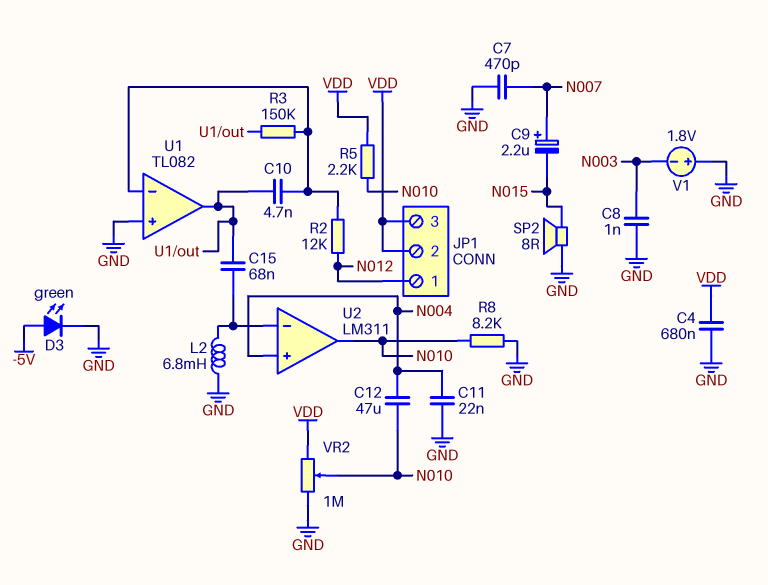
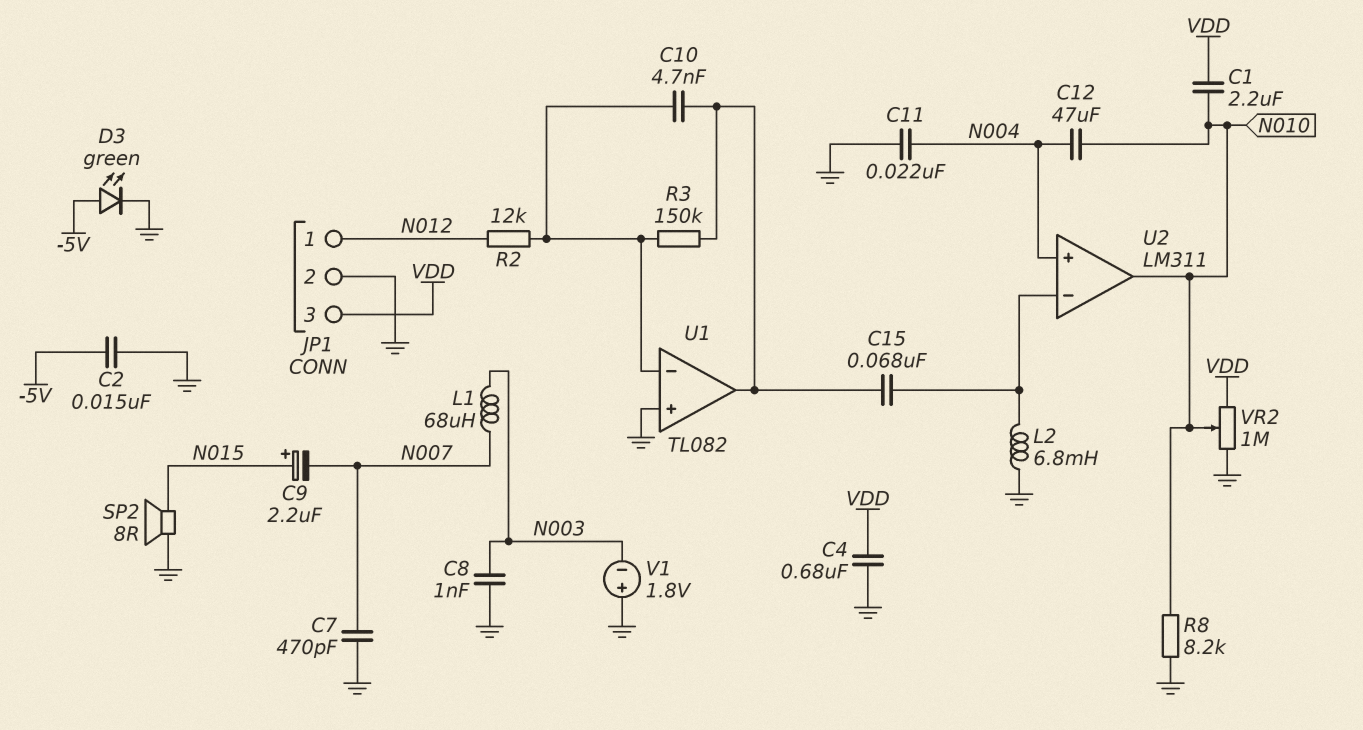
C1: none -> 2.2uF (N010, VDD)
C2: none -> 15nF (-5V, GND)
C9: 2.2uF (plus N007, minus N015) -> 2.2uF (plus N015, minus N007)
JP1 pin 2: VDD -> GND
L1: none -> 68uH (N003, N007)
R5: 2.2k (N010, VDD) -> none

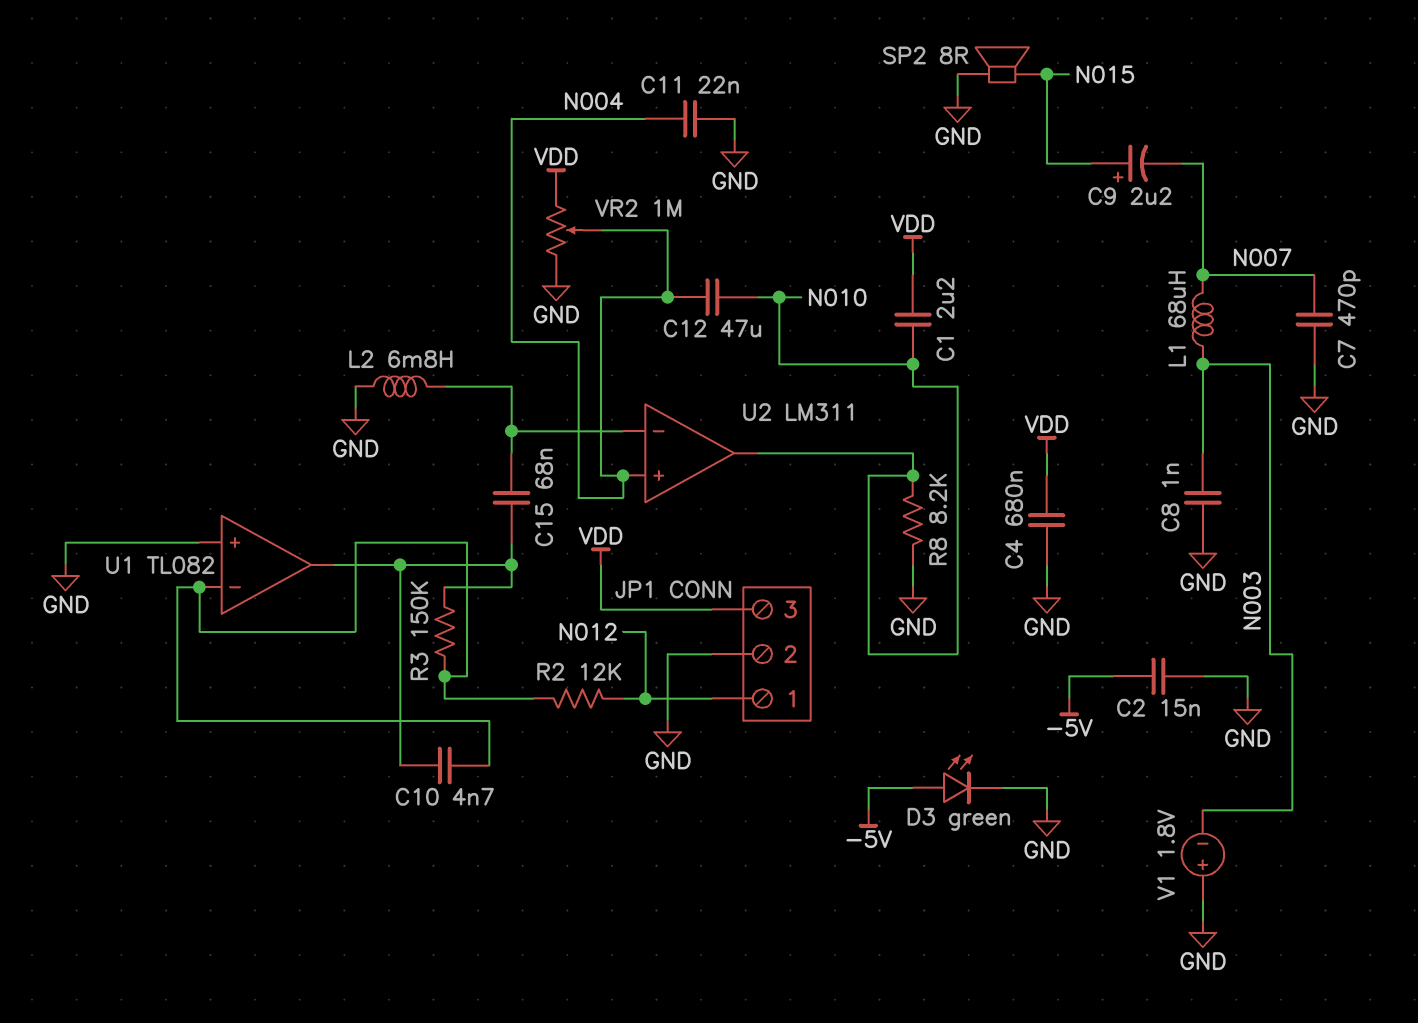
VR2: 1M (GND, VDD, wiper N010) -> 1M (GND, VDD, wiper N004)

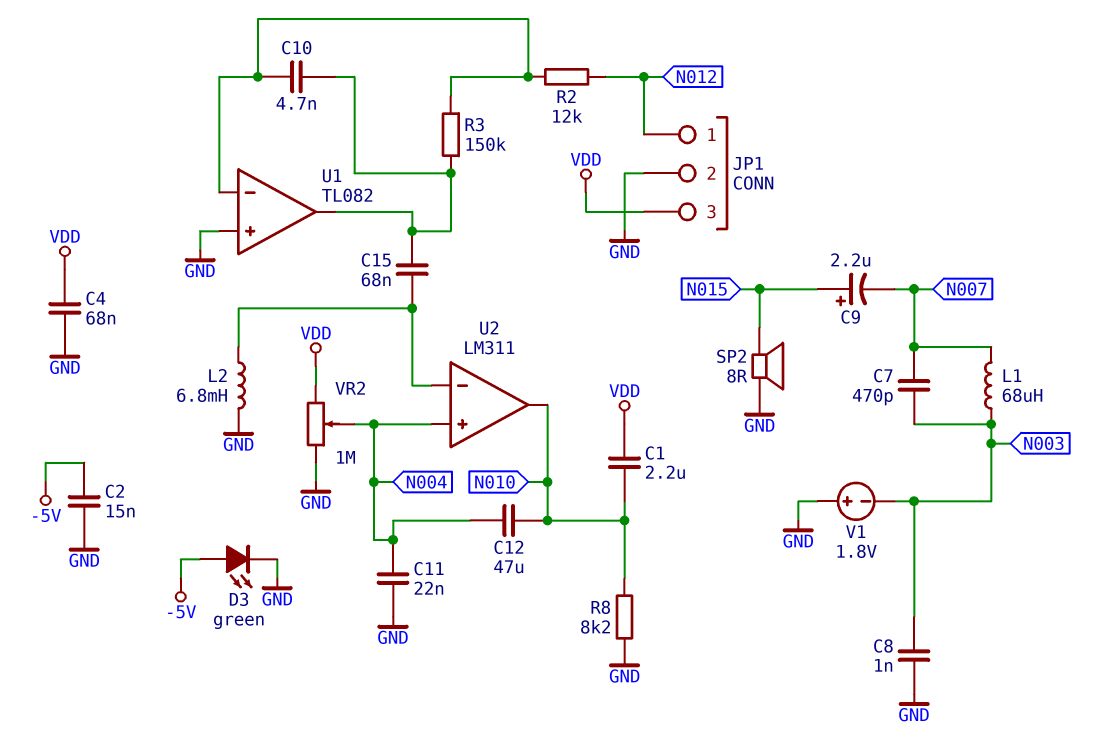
C4: 680nF (GND, VDD) -> 68nF (GND, VDD)
C7: 470pF (GND, N007) -> 470pF (N003, N007)

